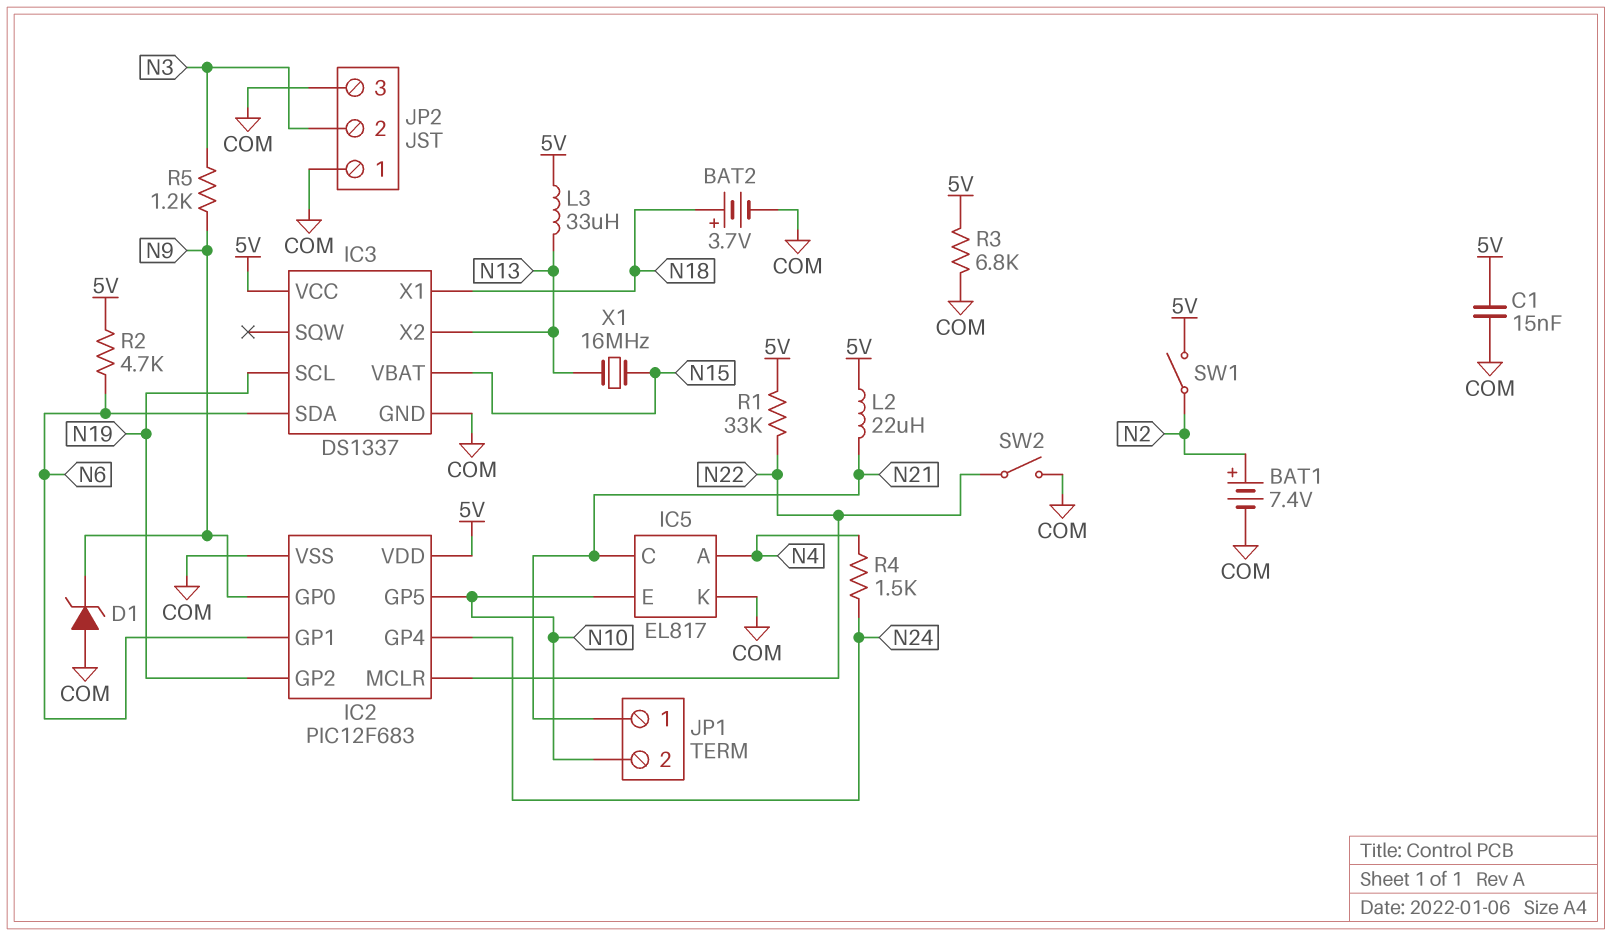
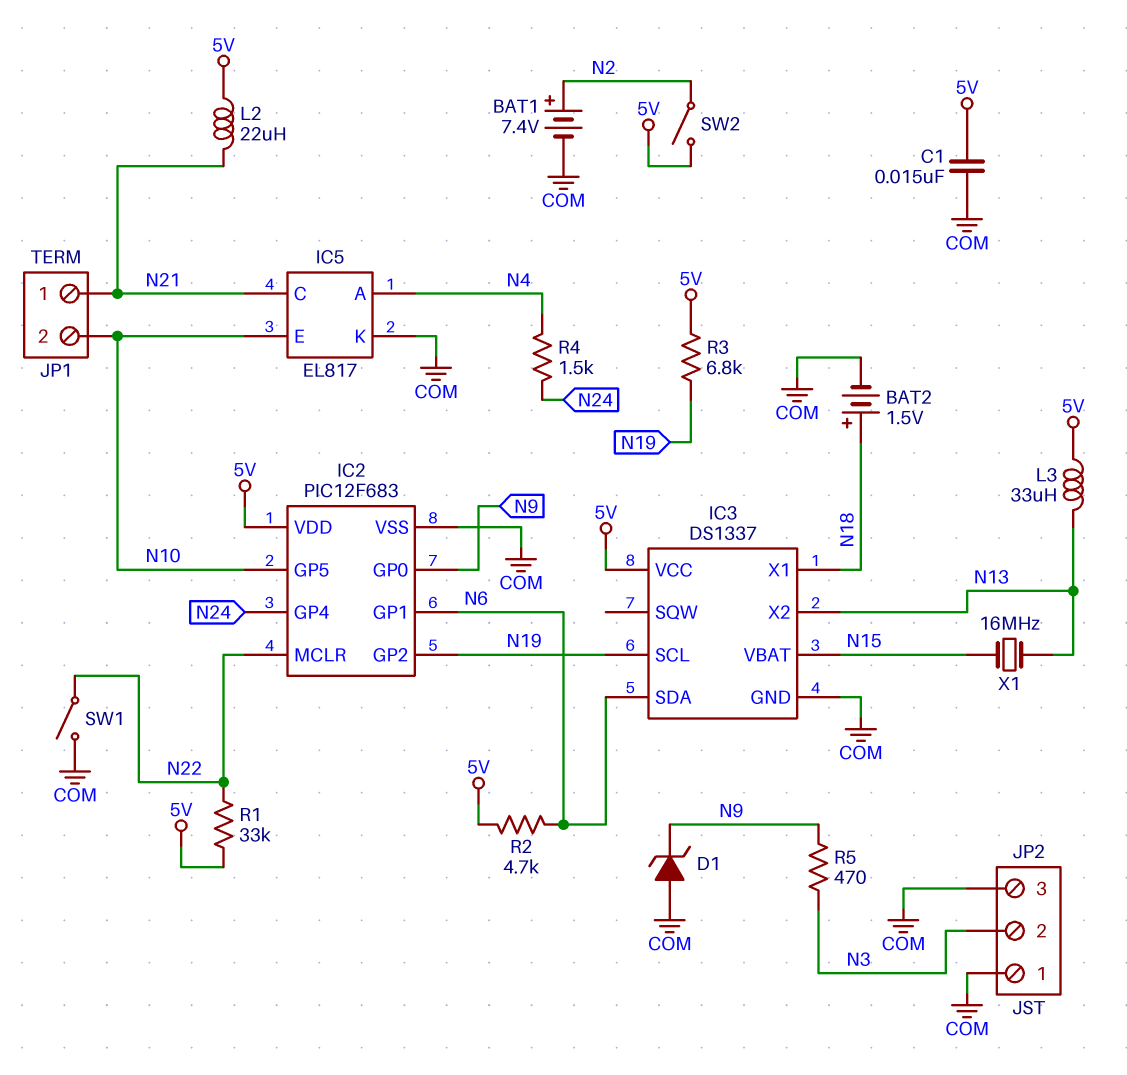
BAT2: 3.7V (plus N18, minus COM) -> 1.5V (plus N18, minus COM)
R3: 6.8k (5V, COM) -> 6.8k (5V, N19)
R5: 1.2k (N3, N9) -> 470 (N3, N9)
SW1: switch (5V, N2) -> switch (COM, N22)
SW2: switch (COM, N22) -> switch (5V, N2)

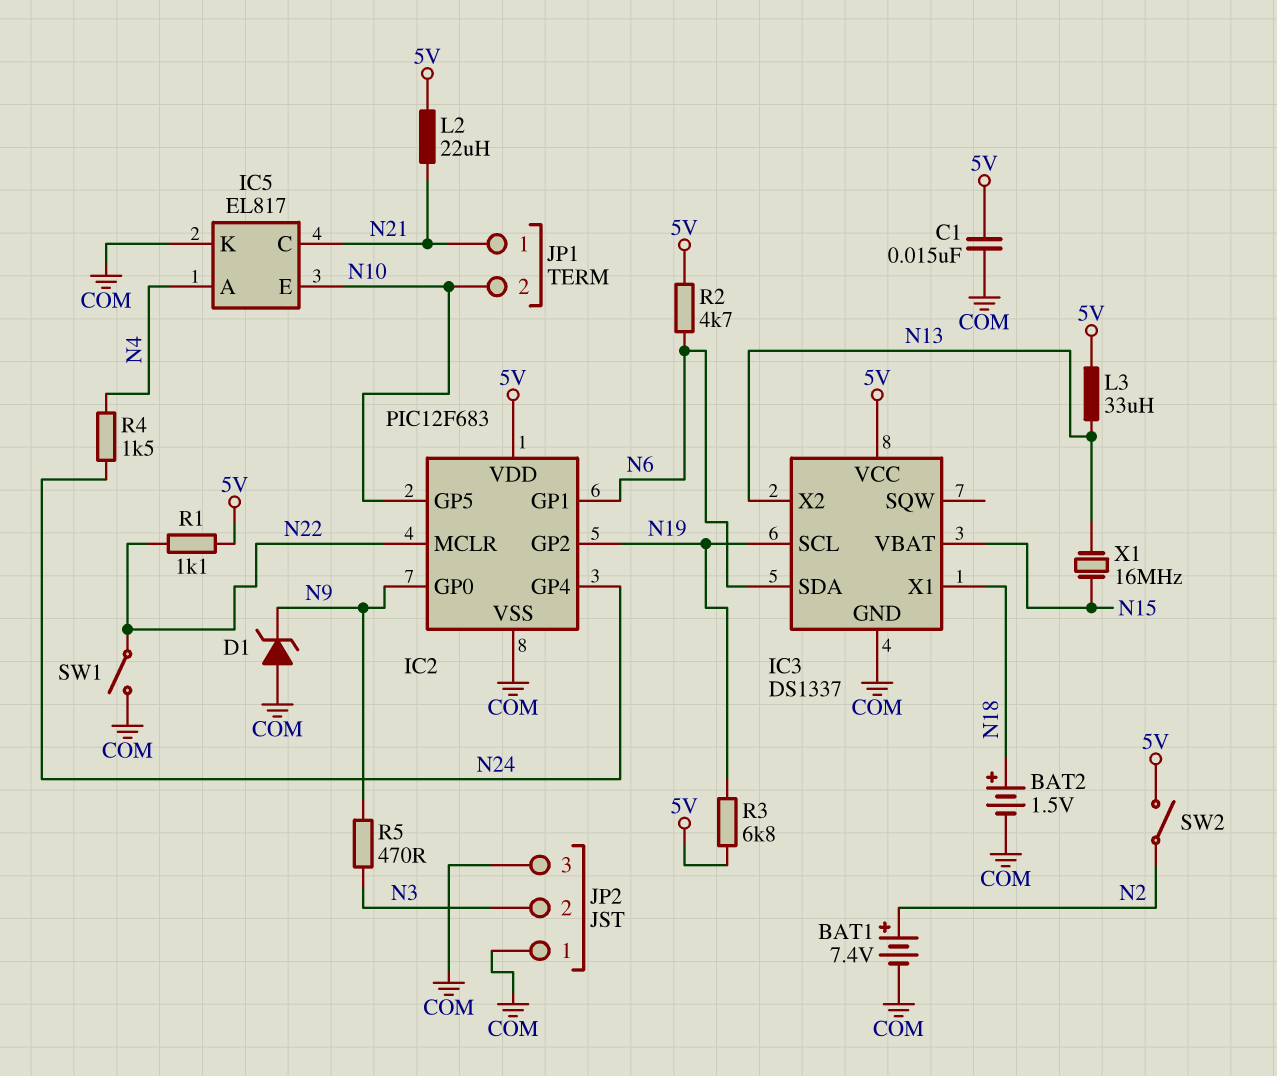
R1: 33k (5V, N22) -> 1.1k (5V, N22)

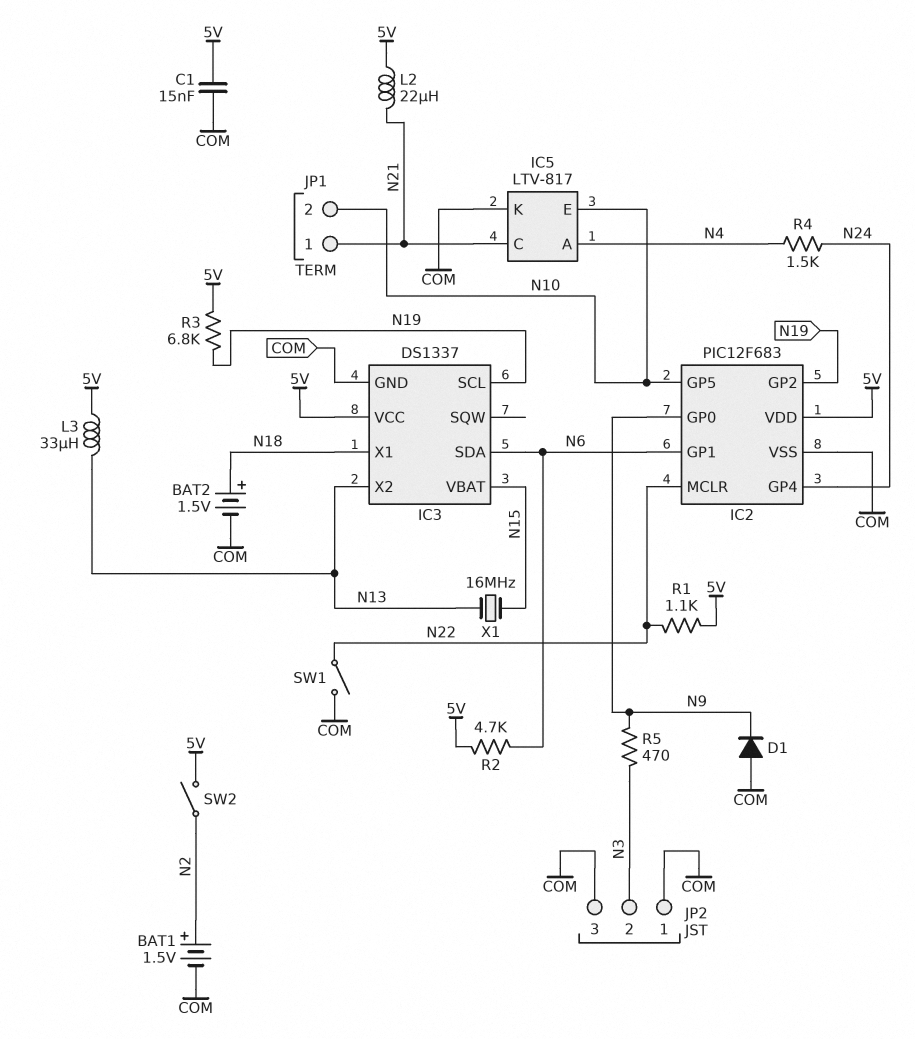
BAT1: 7.4V (plus N2, minus COM) -> 1.5V (plus N2, minus COM)
D1: zener (A COM, K N9) -> diode (A COM, K N9)
IC5: EL817 -> LTV-817

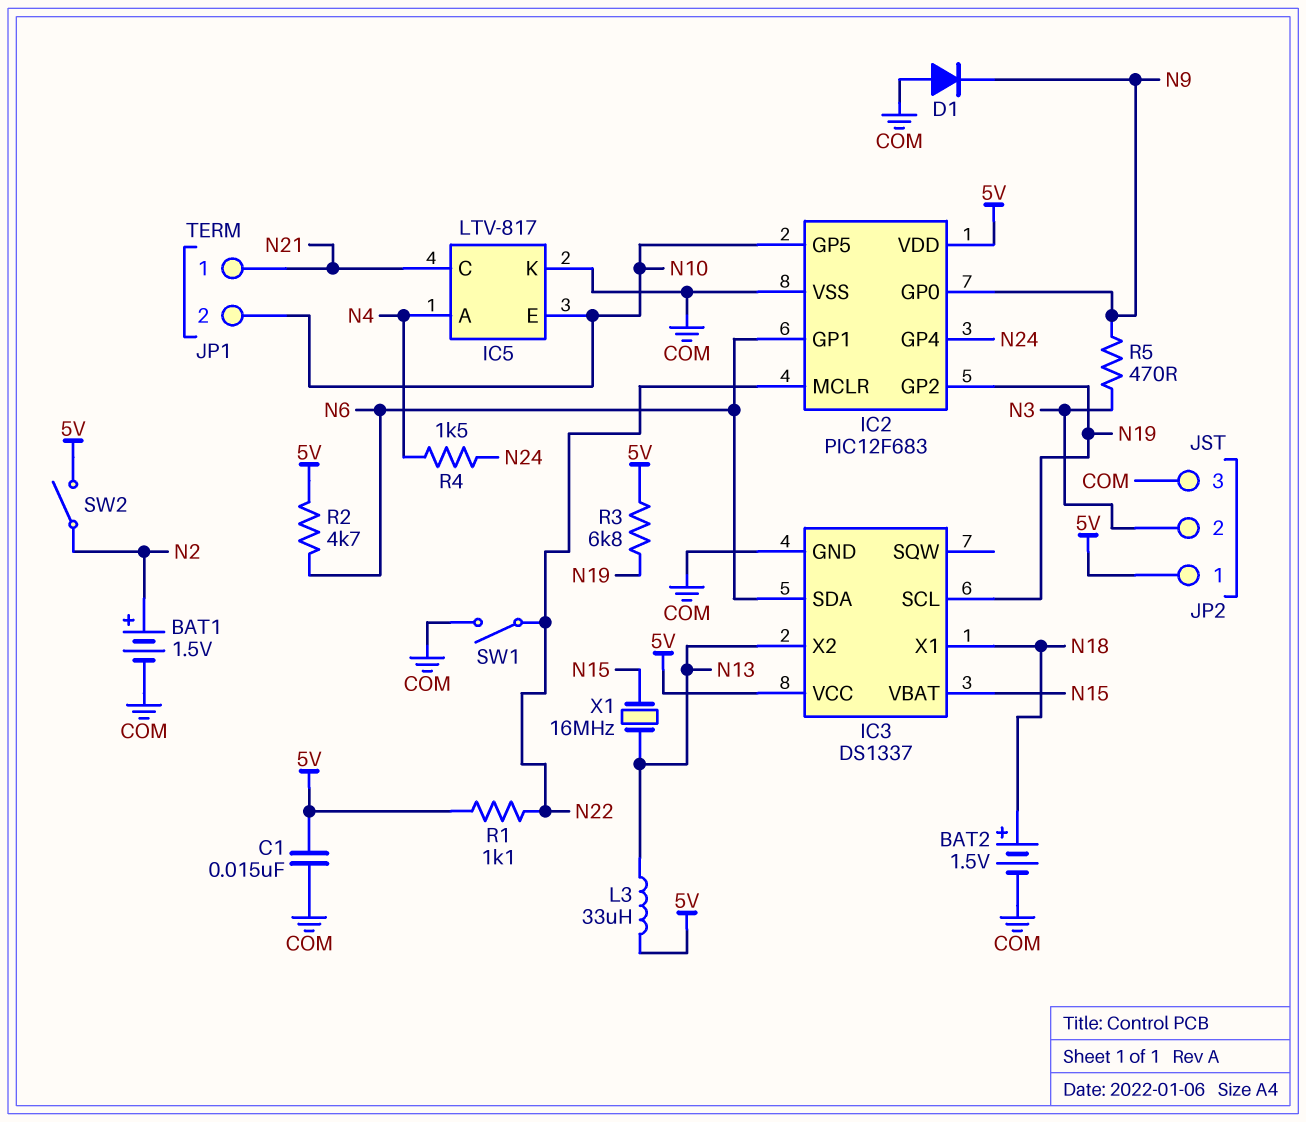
JP2 pin 1: COM -> 5V
L2: 22uH (5V, N21) -> none

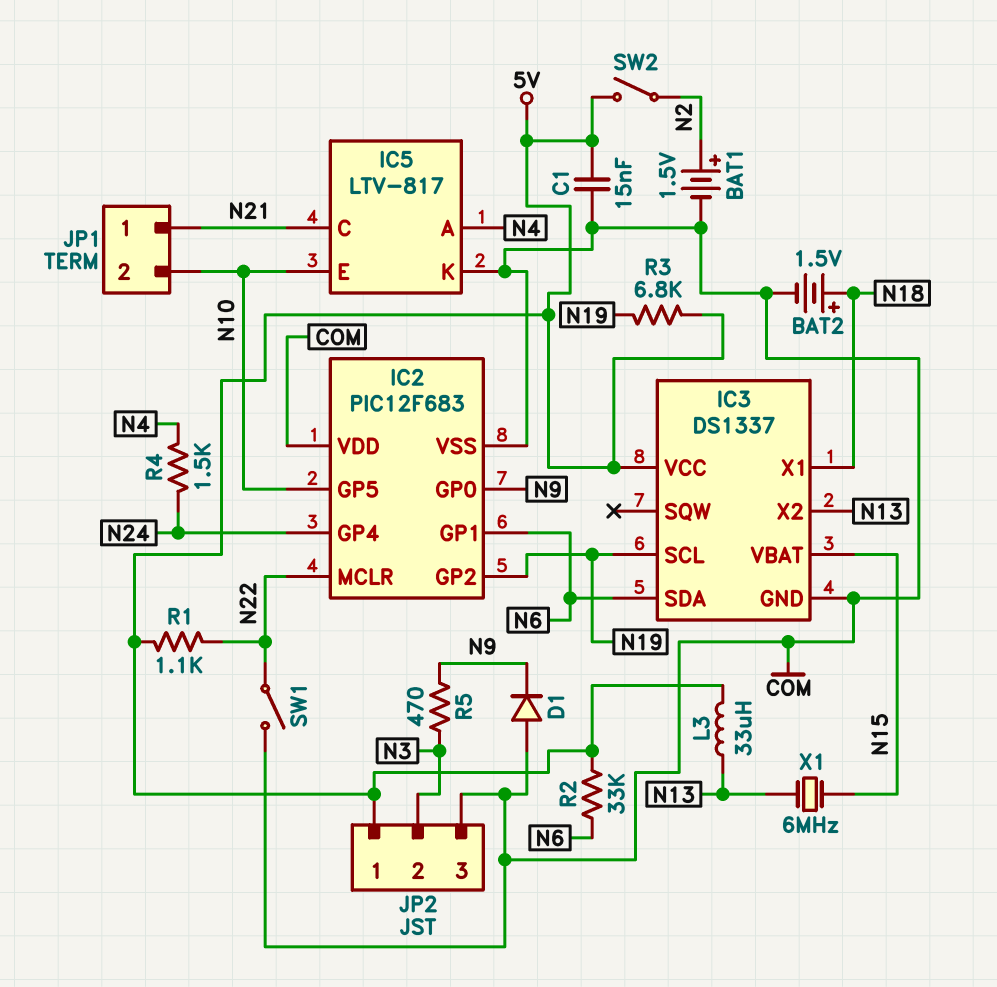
IC2 pin VDD: 5V -> COM
R2: 4.7k (5V, N6) -> 33k (5V, N6)
X1: 16MHz (N13, N15) -> 6MHz (N13, N15)

